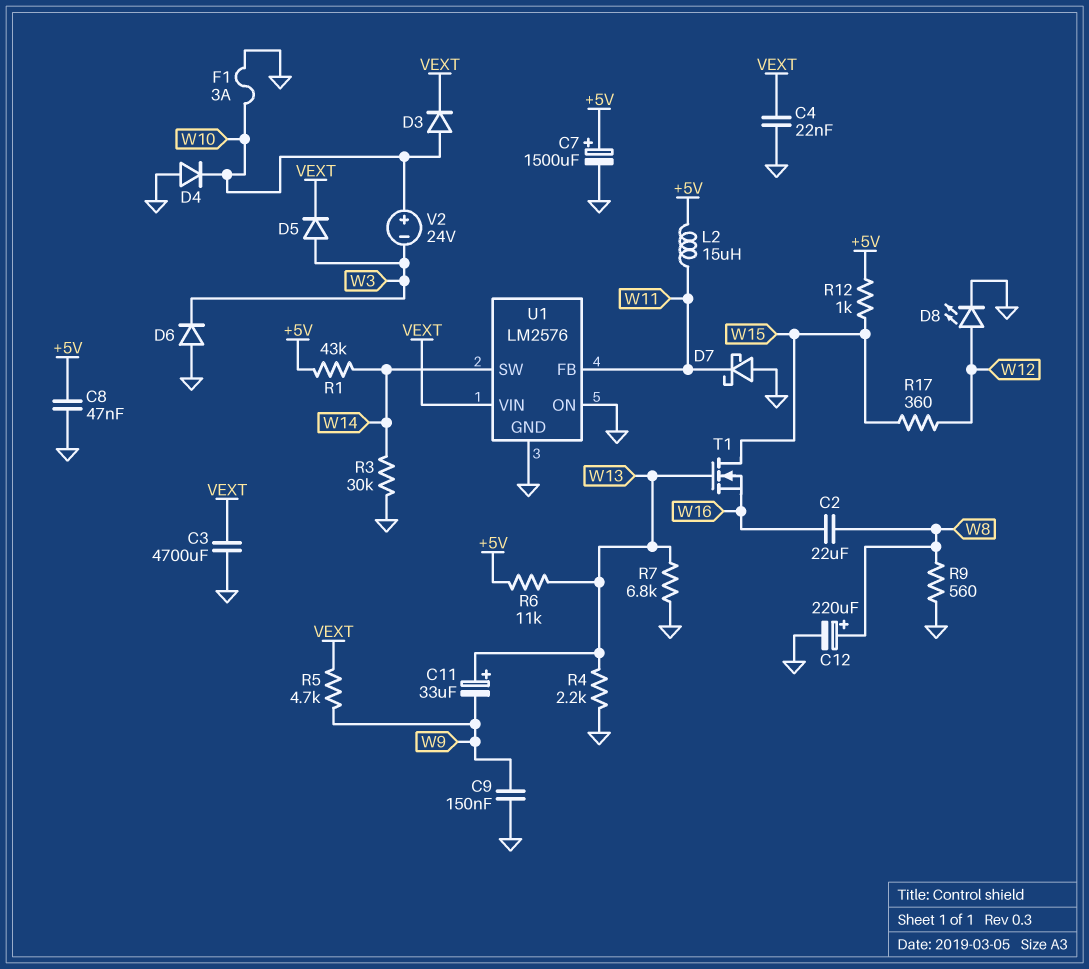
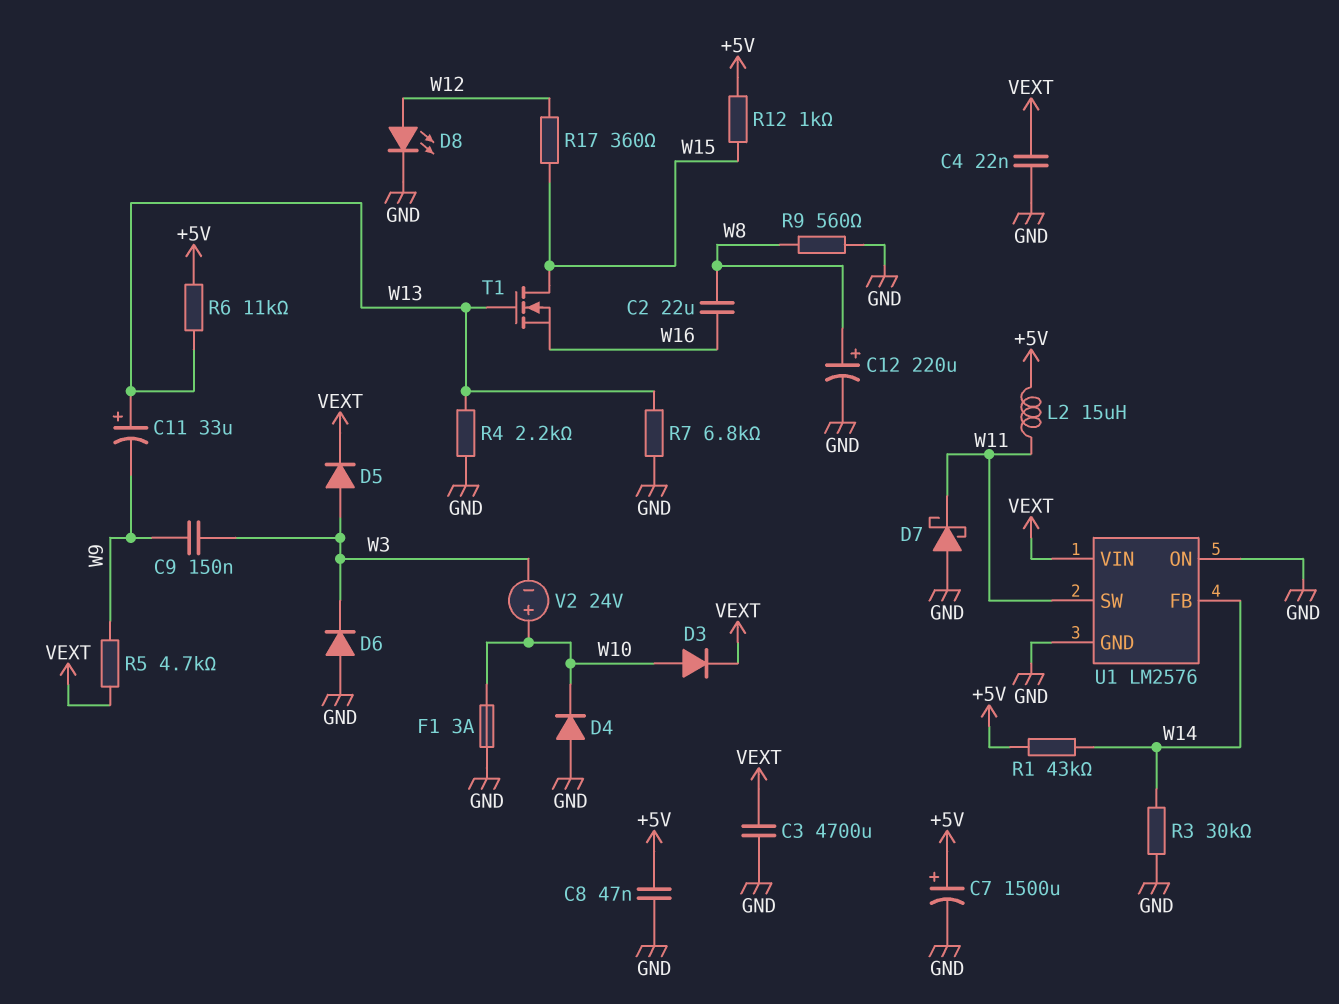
C9: 150nF (GND, W9) -> 150nF (W3, W9)
U1 pin FB: W11 -> W14
U1 pin SW: W14 -> W11

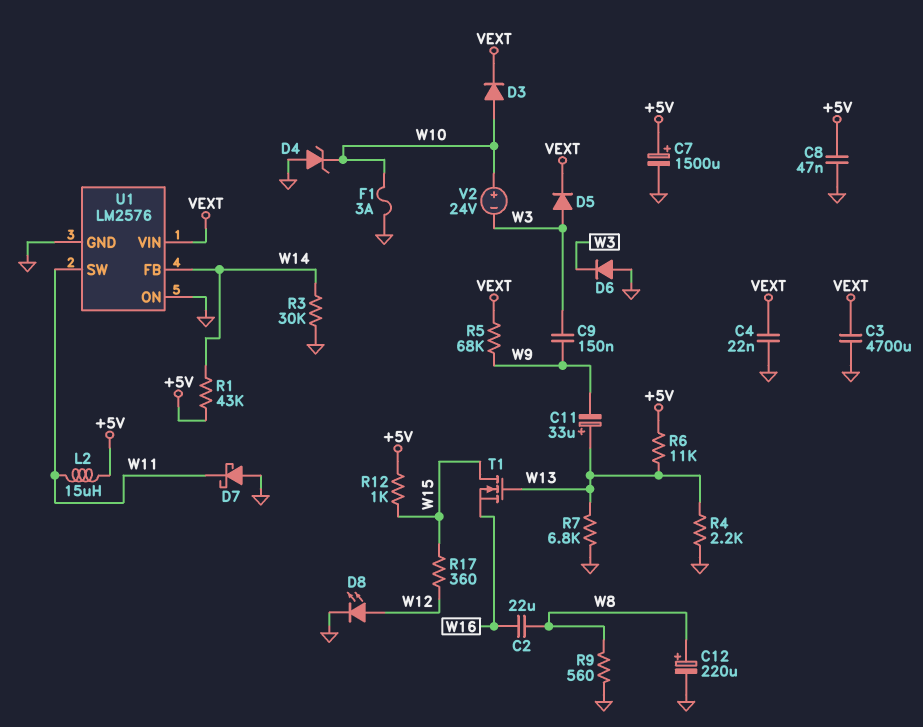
D4: diode (A GND, K W10) -> zener (A GND, K W10)
R5: 4.7k (VEXT, W9) -> 68k (VEXT, W9)

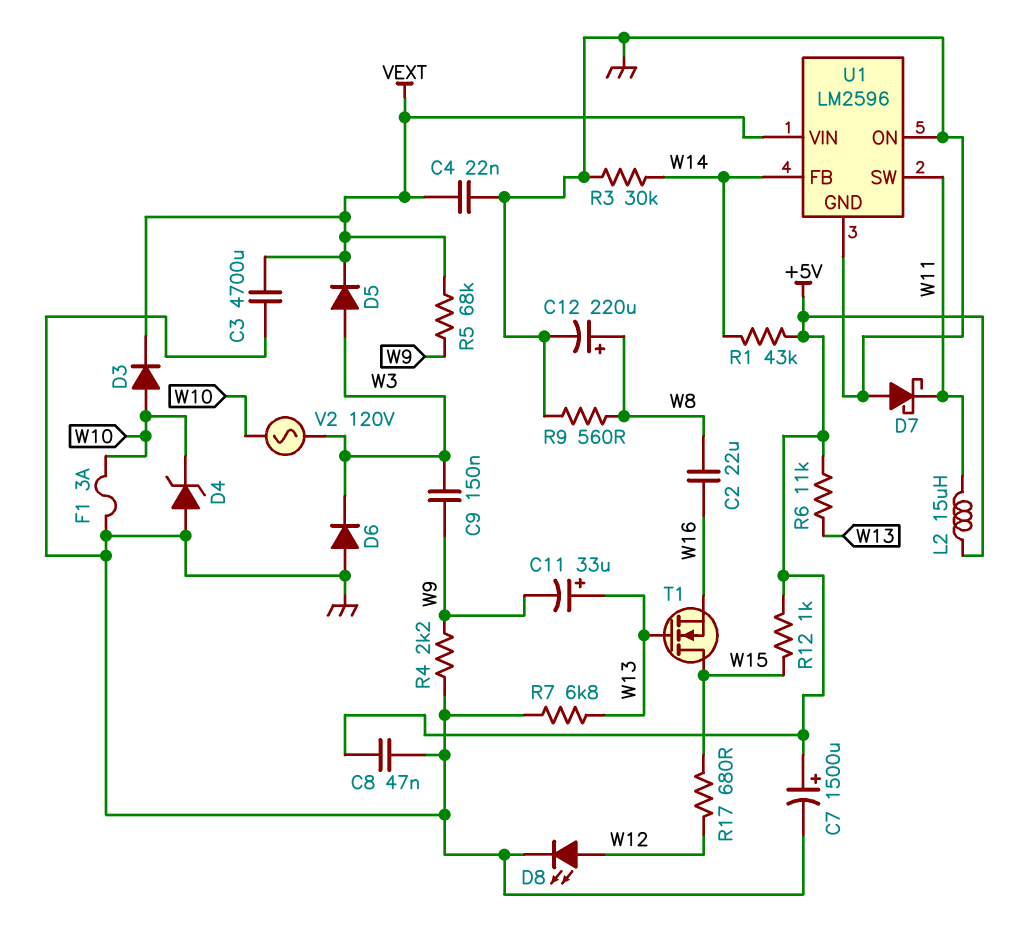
R4: 2.2k (GND, W13) -> 2.2k (GND, W9)
R17: 360 (W12, W15) -> 680 (W12, W15)
U1: LM2576 -> LM2596
V2: 24V (plus W10, minus W3) -> AC 120V (W3, W10)

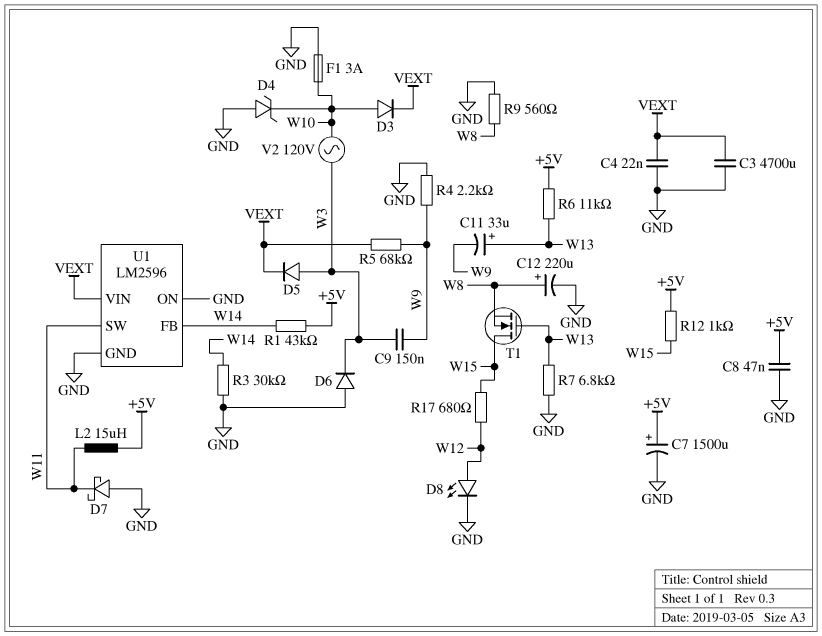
C2: 22uF (W8, W16) -> none
T1: NMOS (G W13, D W15, S W16) -> NMOS (G W13, D W15, S W8)

